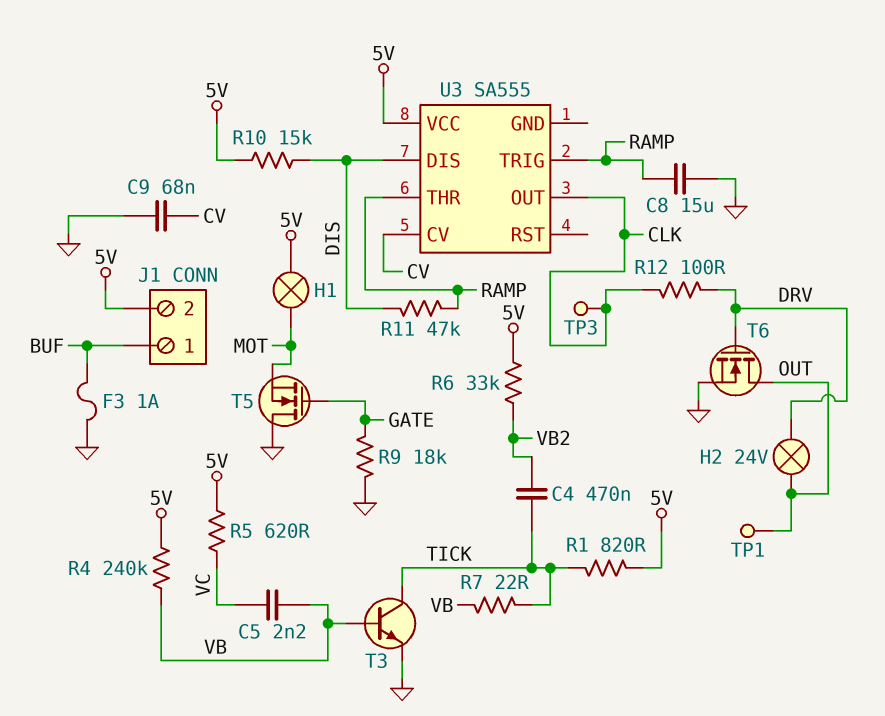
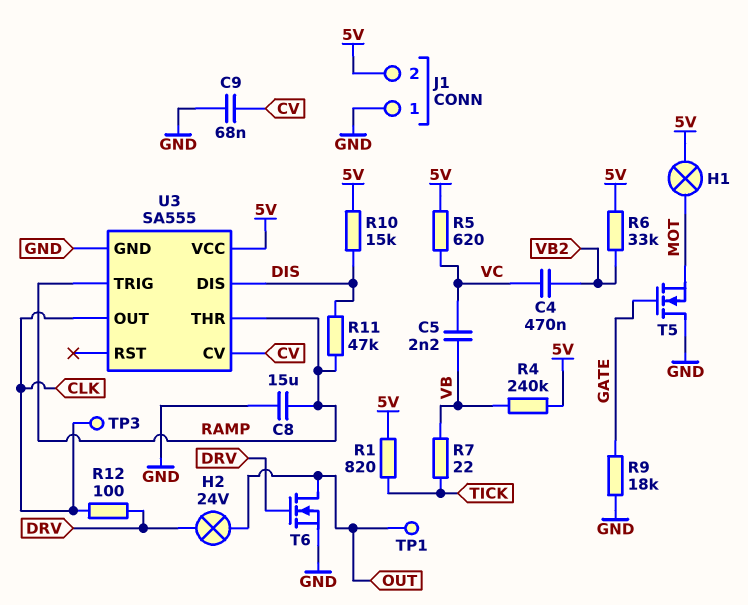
C4: 470nF (TICK, VB2) -> 470nF (VB2, VC)
F3: 1A (BUF, GND) -> none
J1 pin 1: BUF -> GND
T3: NPN (B VB, C TICK, E GND) -> none
U3 pin GND: none -> GND

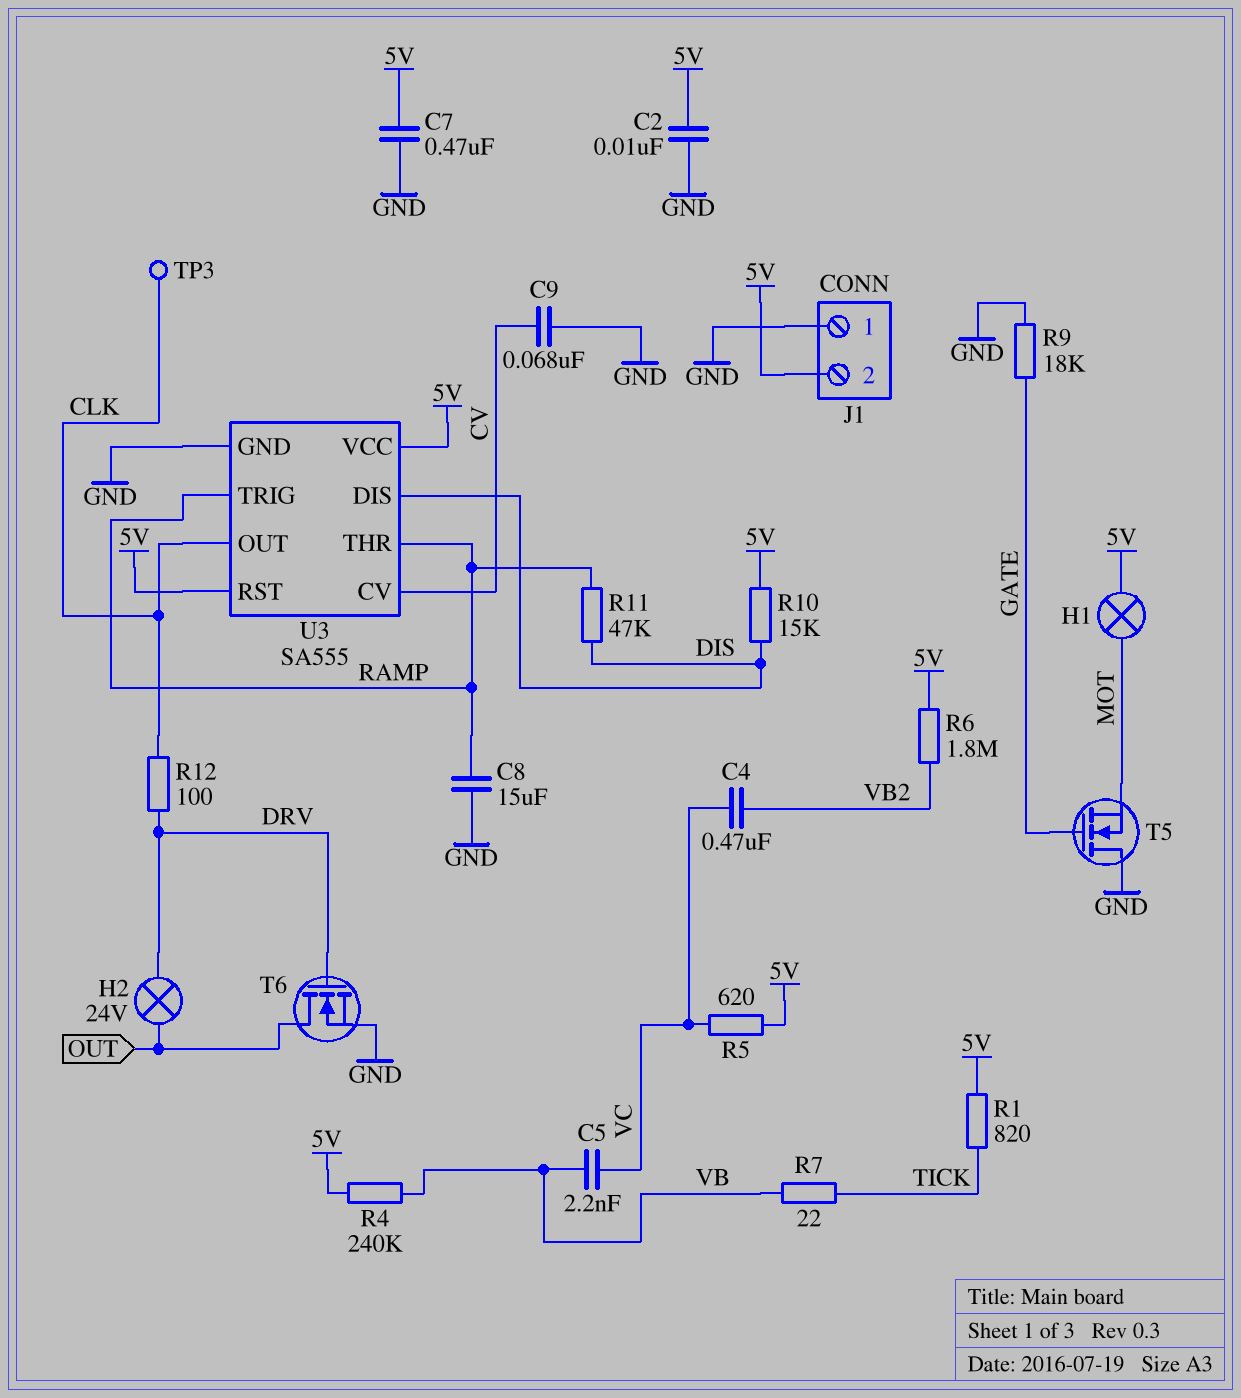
C2: none -> 10nF (5V, GND)
C7: none -> 470nF (5V, GND)
R6: 33k (5V, VB2) -> 1.8M (5V, VB2)
TP1: test point (OUT) -> none
U3 pin RST: none -> 5V

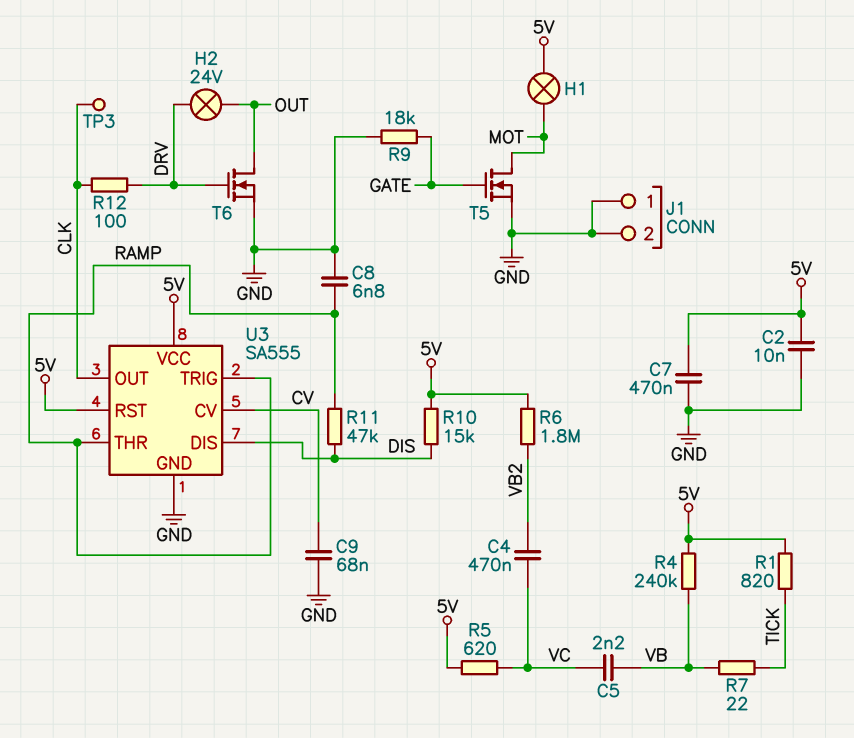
C8: 15uF (GND, RAMP) -> 6.8nF (GND, RAMP)
J1 pin 2: 5V -> GND
T5: NMOS (G GATE, D GND, S MOT) -> NMOS (G GATE, D MOT, S GND)

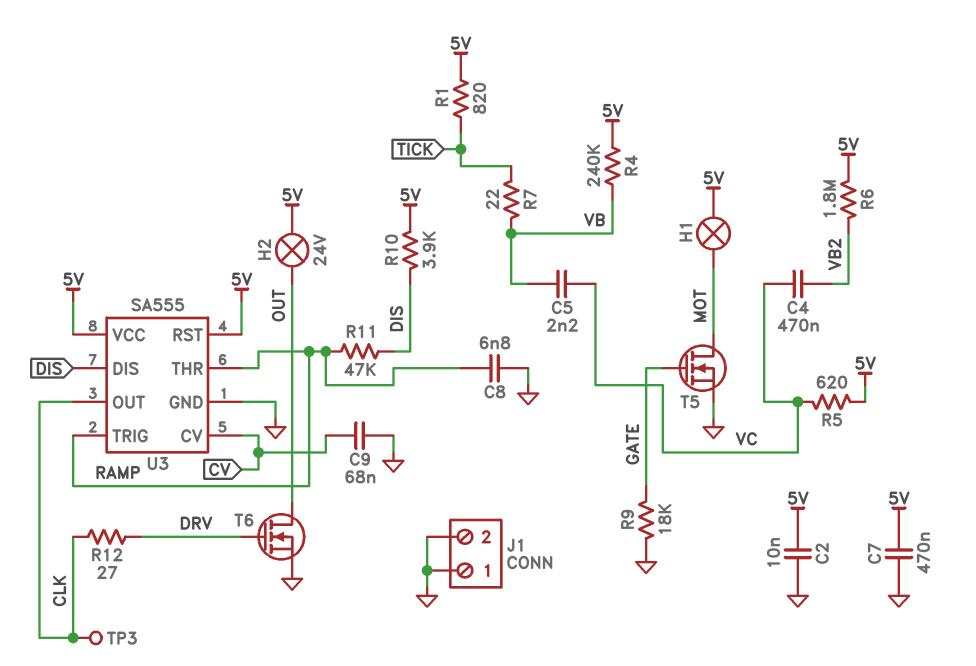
H2: lamp 24V (DRV, OUT) -> lamp 24V (5V, OUT)
R10: 15k (5V, DIS) -> 3.9k (5V, DIS)
R12: 100 (CLK, DRV) -> 27 (CLK, DRV)

